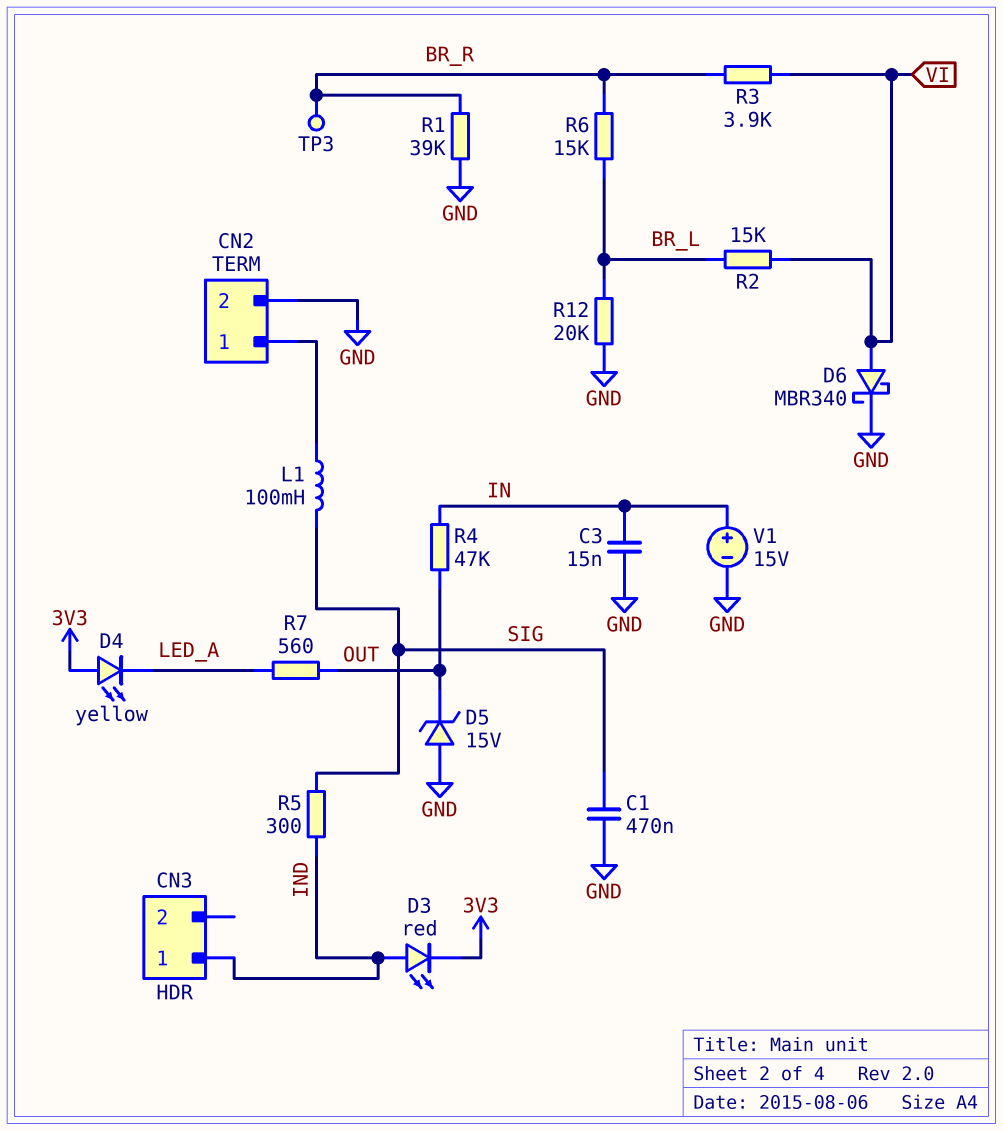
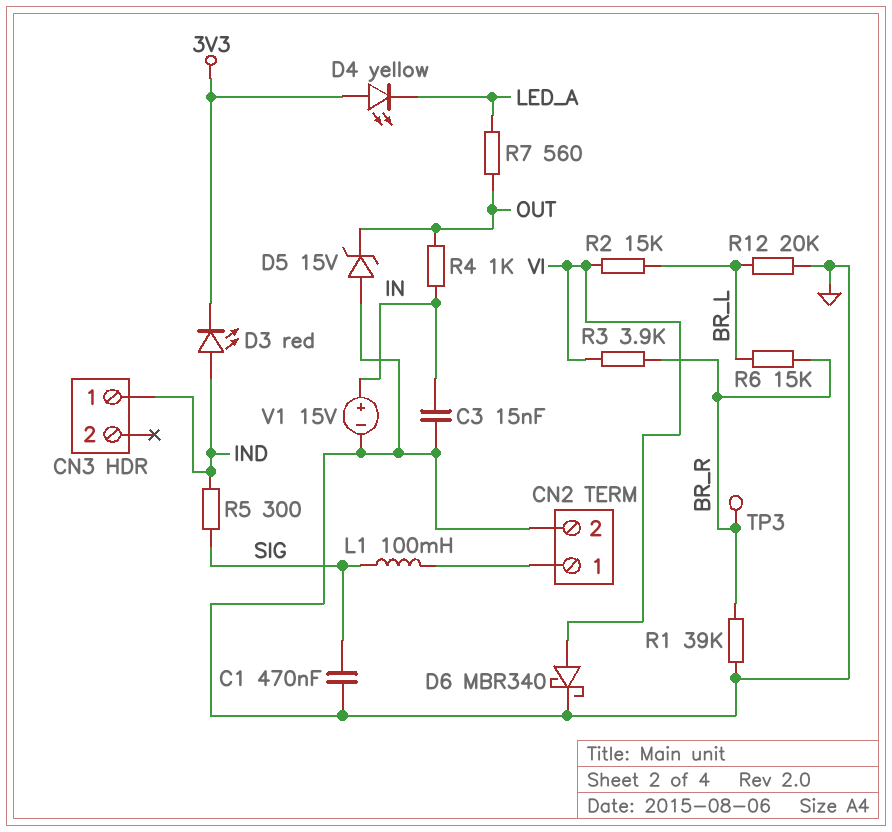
R4: 47k (IN, OUT) -> 1k (IN, OUT)

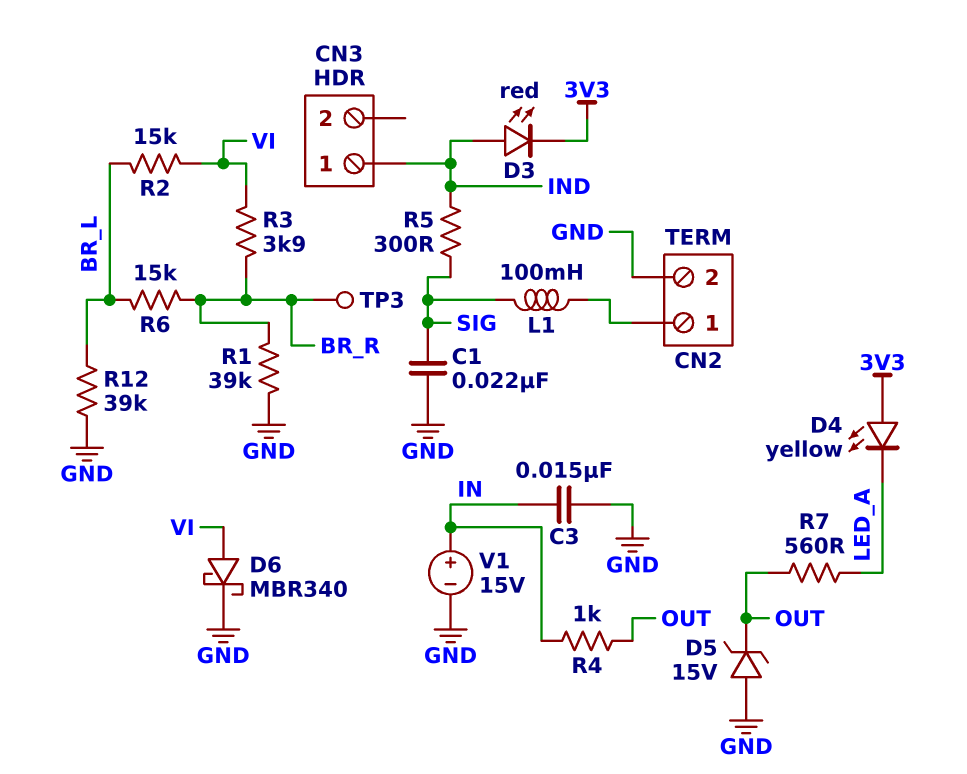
C1: 470nF (GND, SIG) -> 22nF (GND, SIG)
R12: 20k (BR_L, GND) -> 39k (BR_L, GND)

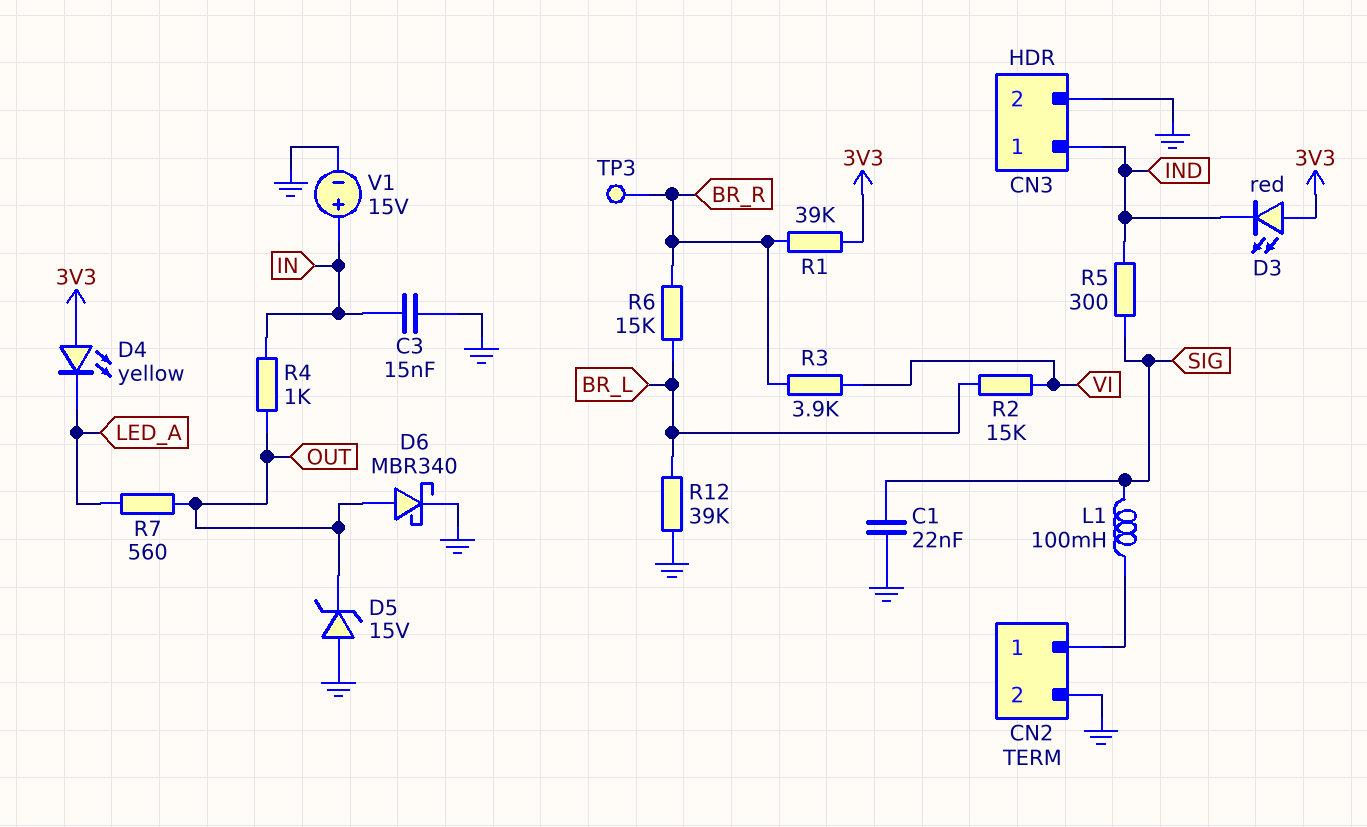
CN3 pin 2: none -> GND
D3: LED red (A IND, K 3V3) -> LED red (A 3V3, K IND)
D6: schottky MBR340 (A VI, K GND) -> schottky MBR340 (A OUT, K GND)
R1: 39k (BR_R, GND) -> 39k (3V3, BR_R)

